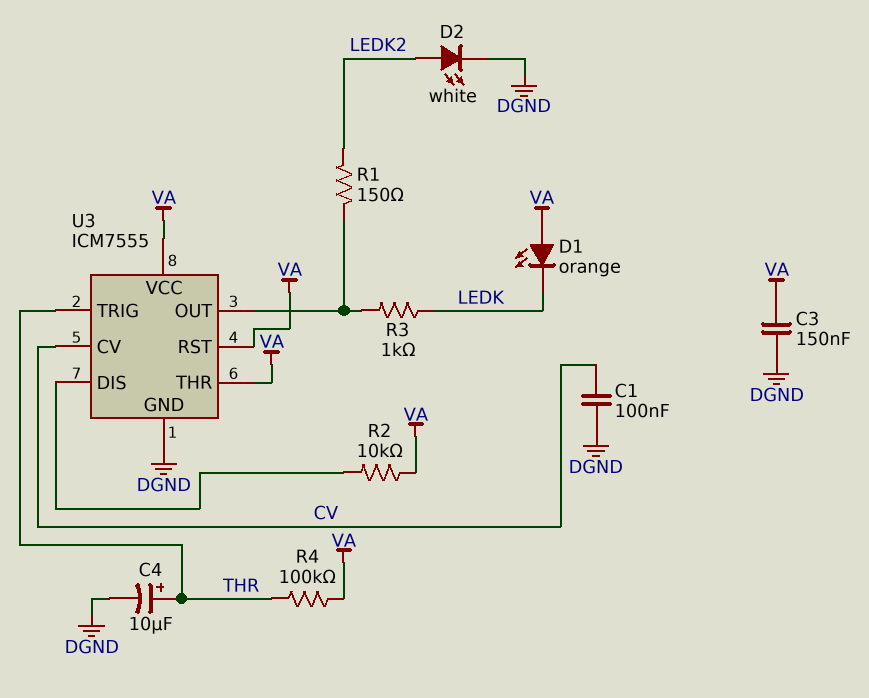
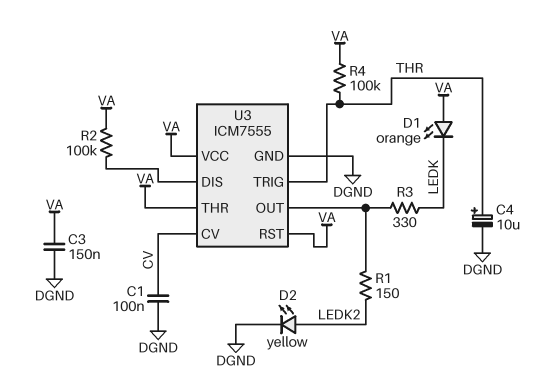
D2: LED white (A LEDK2, K DGND) -> LED yellow (A LEDK2, K DGND)
R2: 10k (U3/DIS, VA) -> 100k (U3/DIS, VA)
R3: 1k (LEDK, U3/OUT) -> 330 (LEDK, U3/OUT)

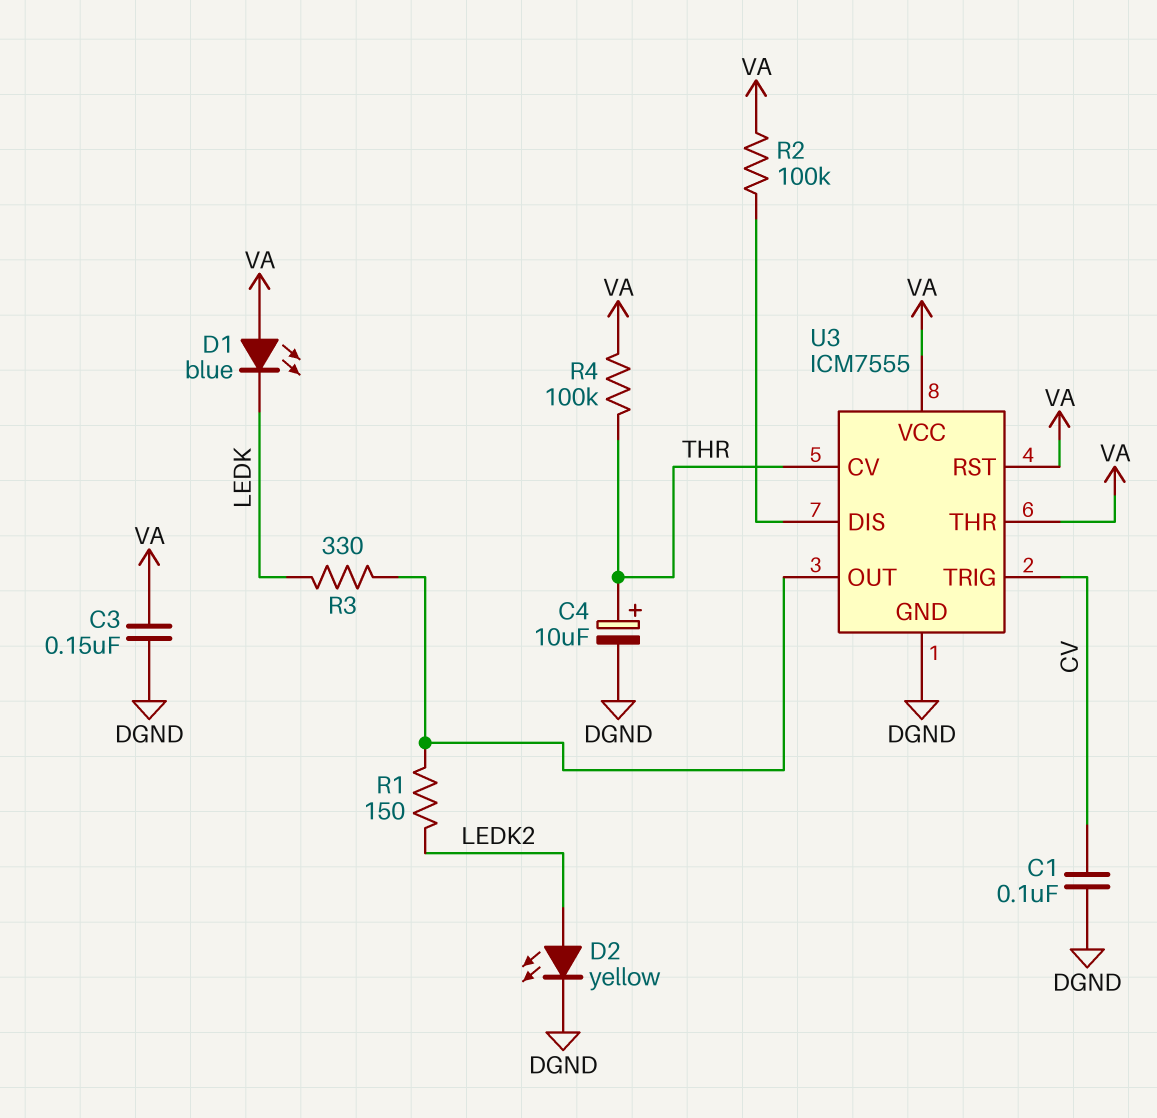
D1: LED orange (A VA, K LEDK) -> LED blue (A VA, K LEDK)
U3 pin CV: CV -> THR
U3 pin TRIG: THR -> CV

